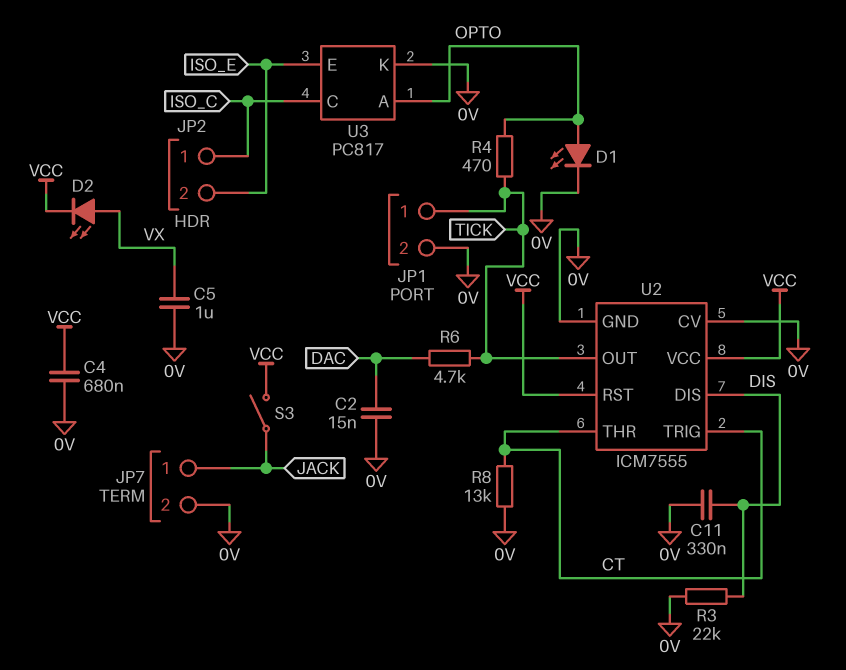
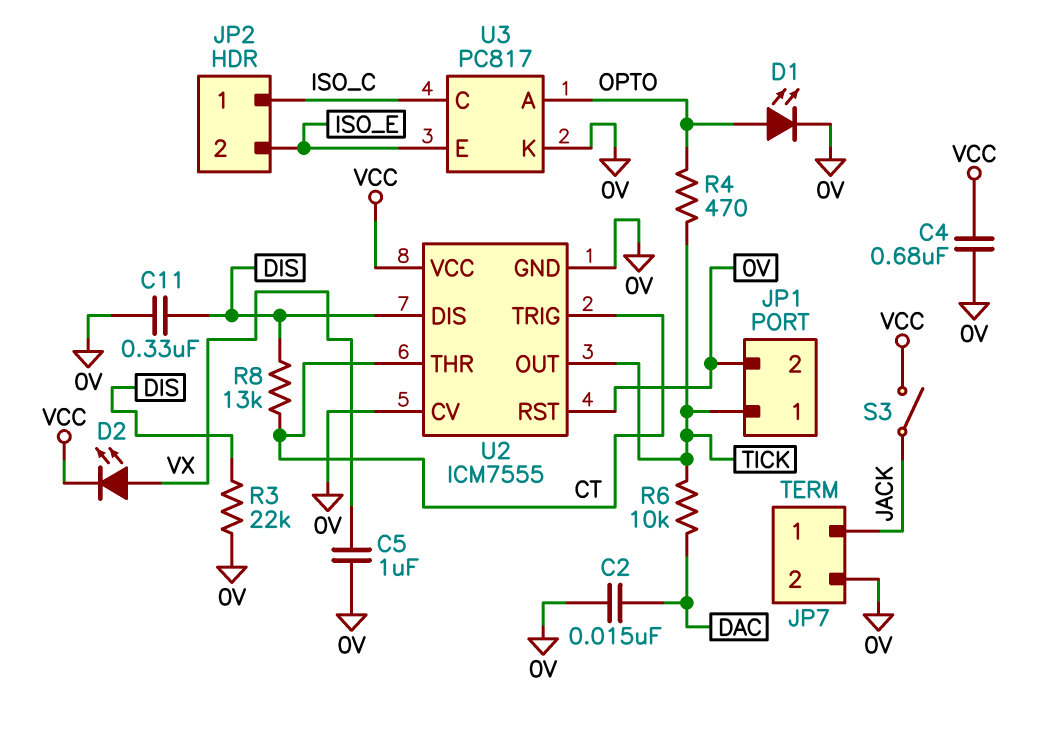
R6: 4.7k (DAC, TICK) -> 10k (DAC, TICK)
R8: 13k (0V, CT) -> 13k (CT, DIS)
U2 pin RST: VCC -> 0V

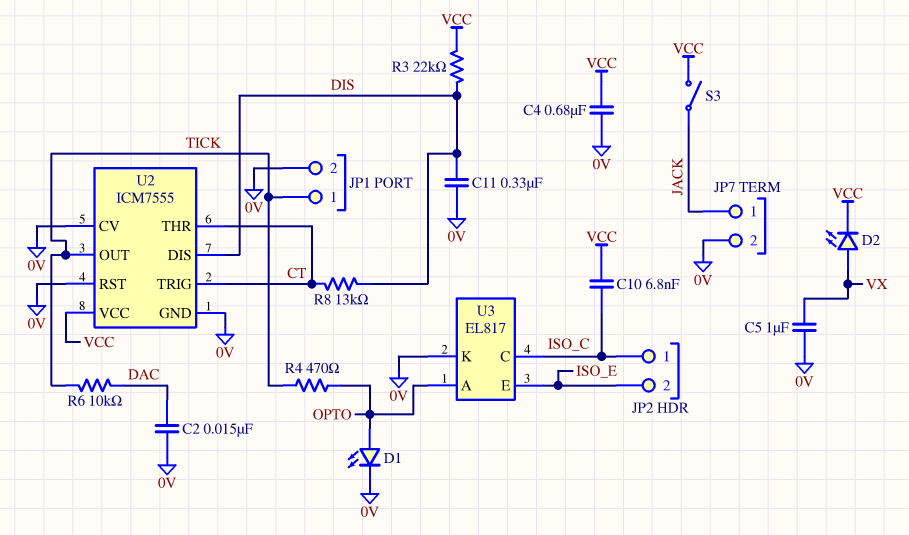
C10: none -> 6.8nF (ISO_C, VCC)
R3: 22k (0V, DIS) -> 22k (DIS, VCC)
U3: PC817 -> EL817

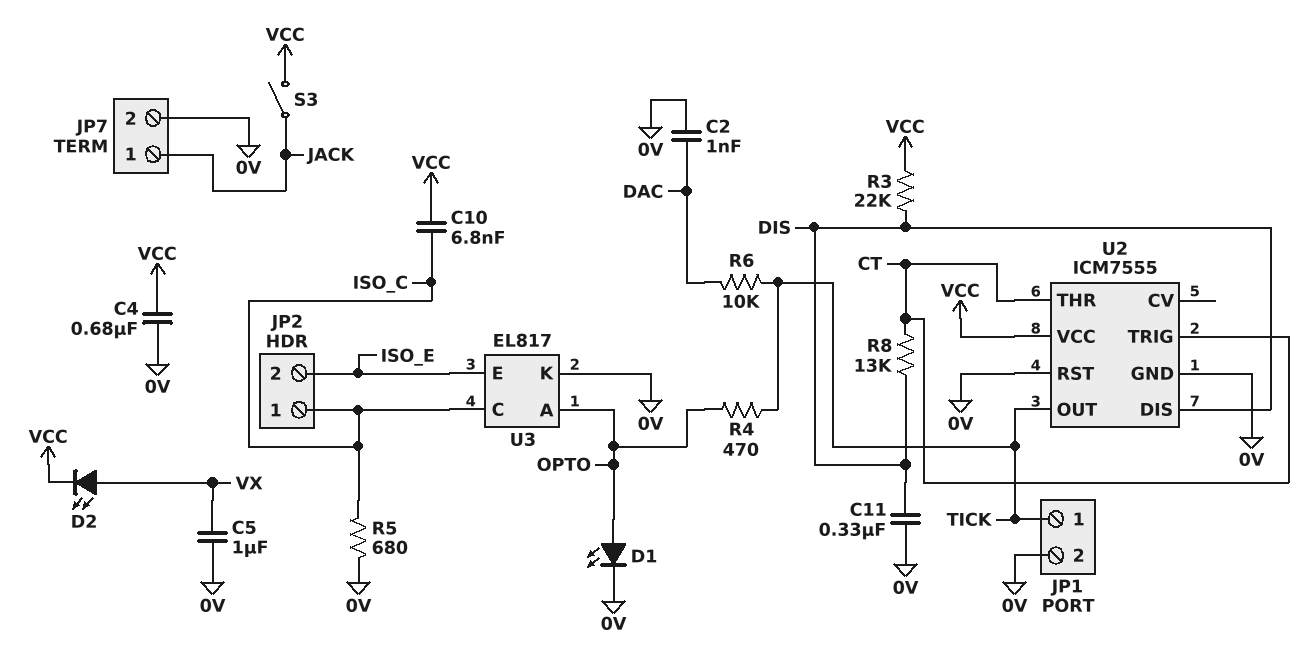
C2: 15nF (0V, DAC) -> 1nF (0V, DAC)
R5: none -> 680 (0V, ISO_C)
U2 pin CV: 0V -> none

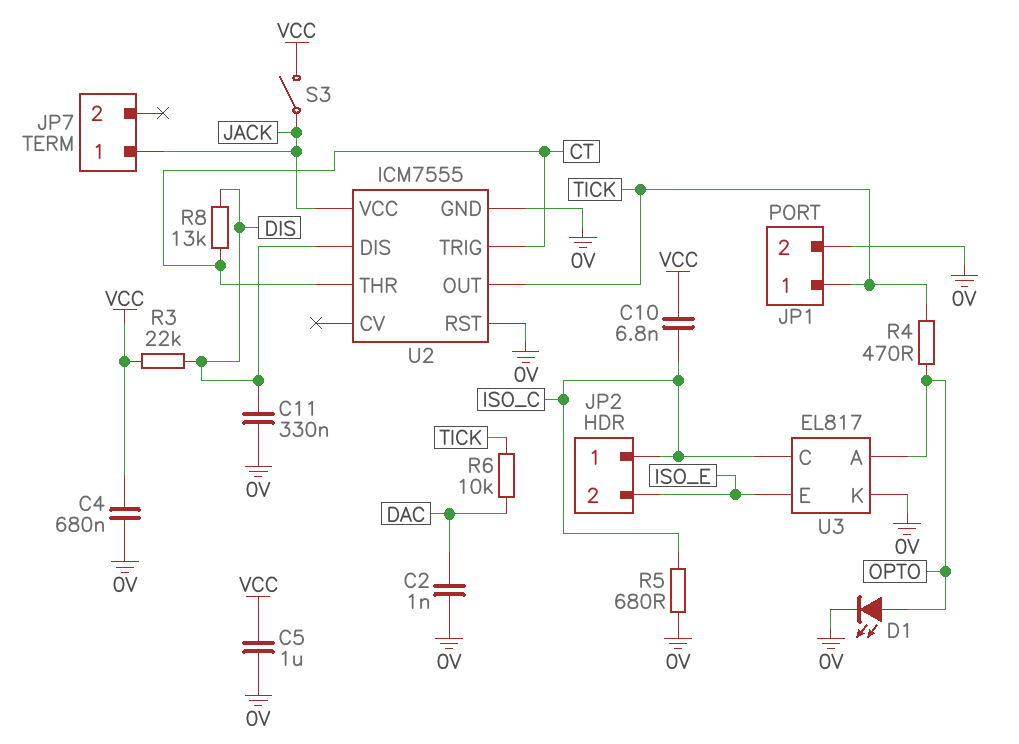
C5: 1uF (0V, VX) -> 1uF (0V, VCC)
D2: LED (A VX, K VCC) -> none
JP7 pin 2: 0V -> none
U2 pin VCC: VCC -> JACK

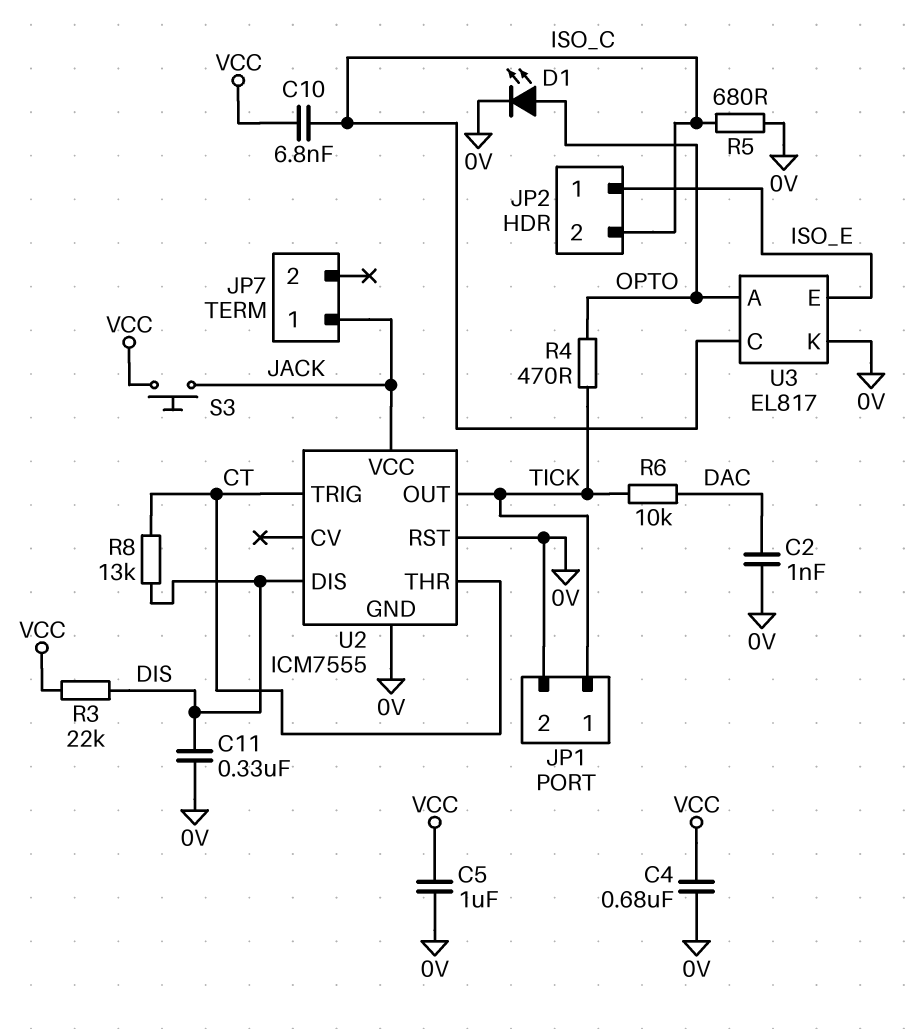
JP2 pin 1: ISO_C -> ISO_E
JP2 pin 2: ISO_E -> ISO_C
S3: switch (JACK, VCC) -> button (JACK, VCC)

